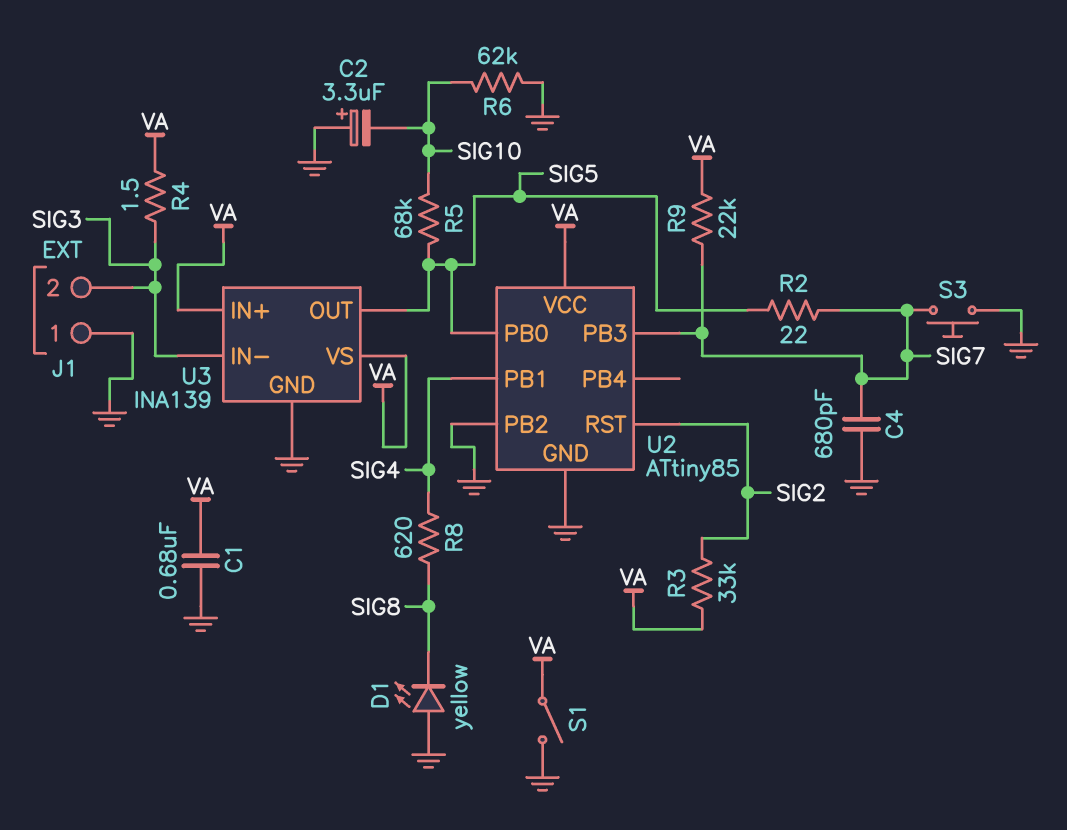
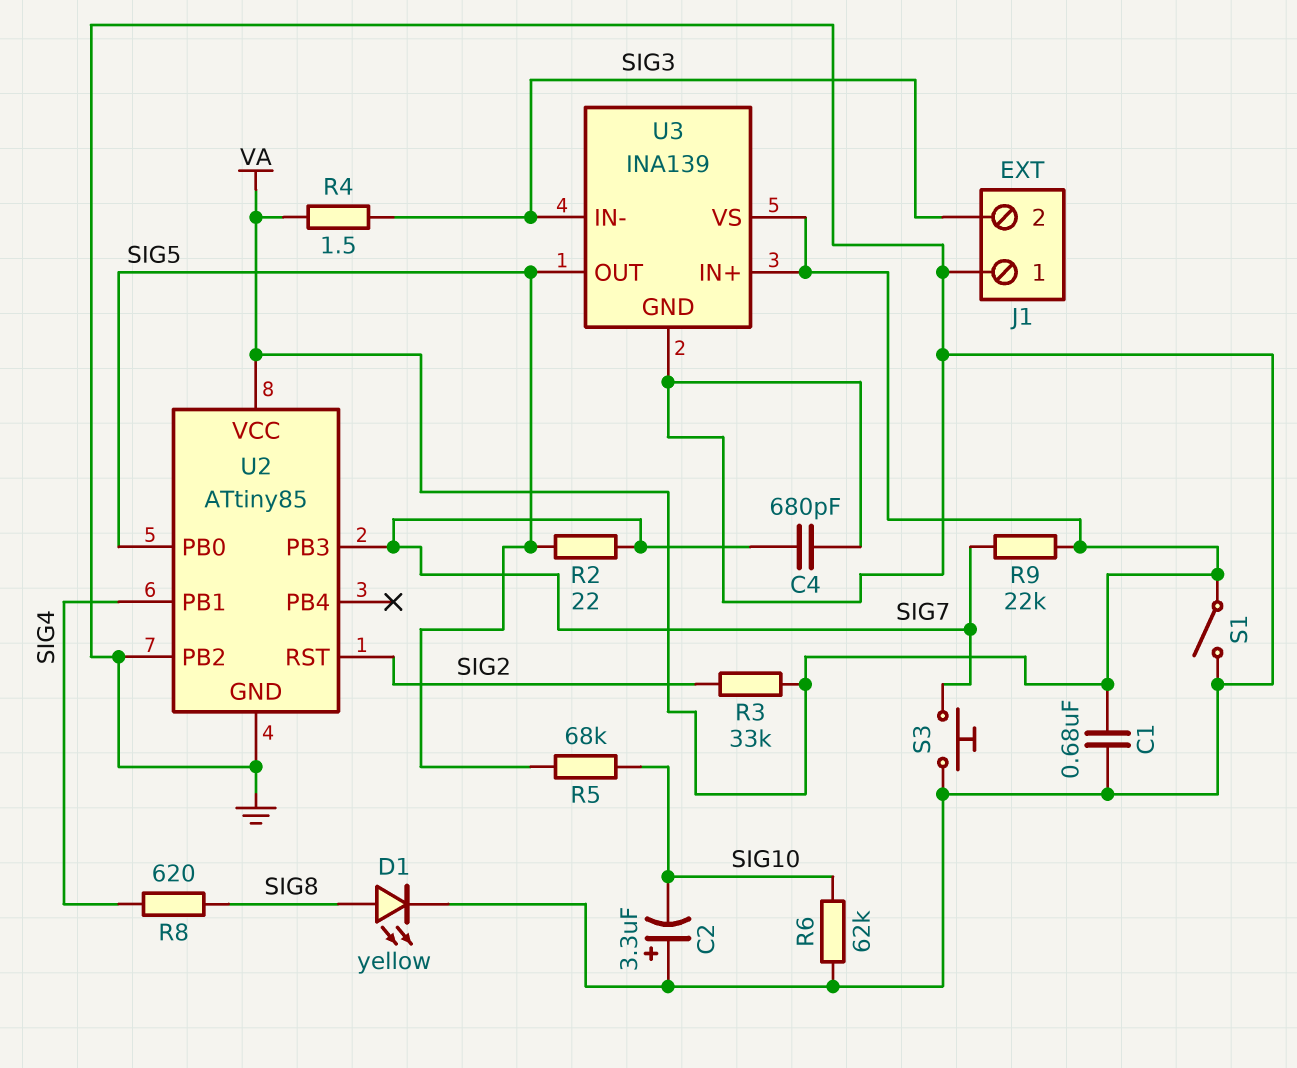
D1: LED yellow (A GND, K SIG8) -> LED yellow (A SIG8, K GND)

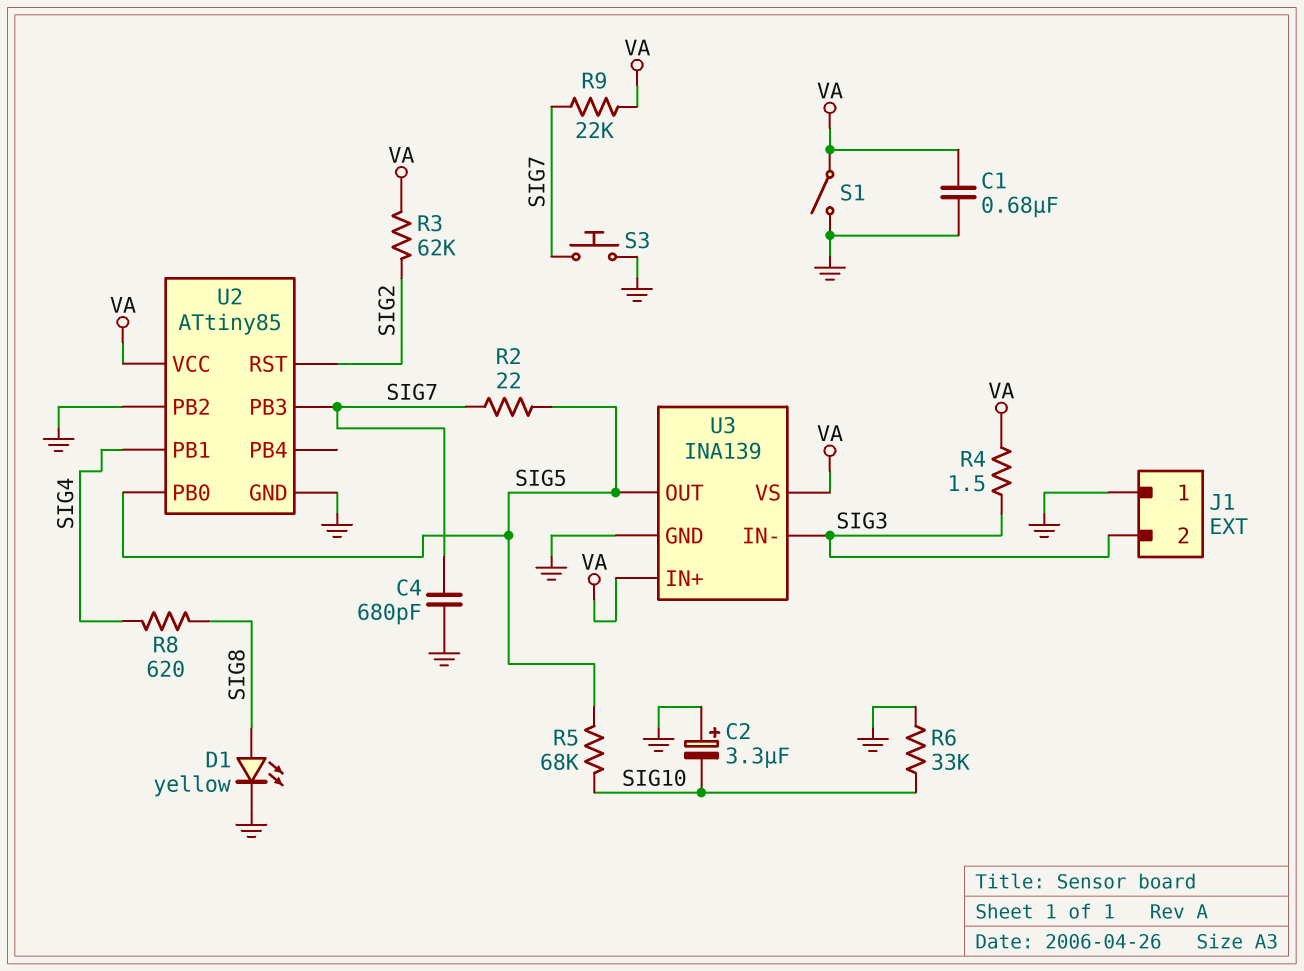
R3: 33k (SIG2, VA) -> 62k (SIG2, VA)
R6: 62k (GND, SIG10) -> 33k (GND, SIG10)

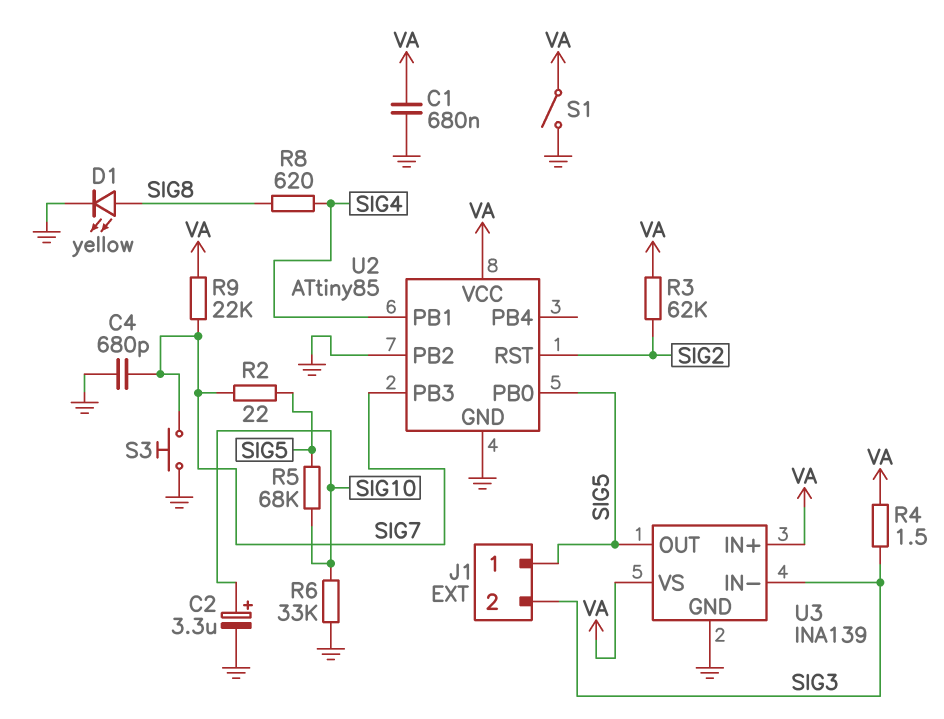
C2: 3.3uF (plus GND, minus SIG10) -> 3.3uF (plus SIG10, minus GND)
J1 pin 1: GND -> SIG5

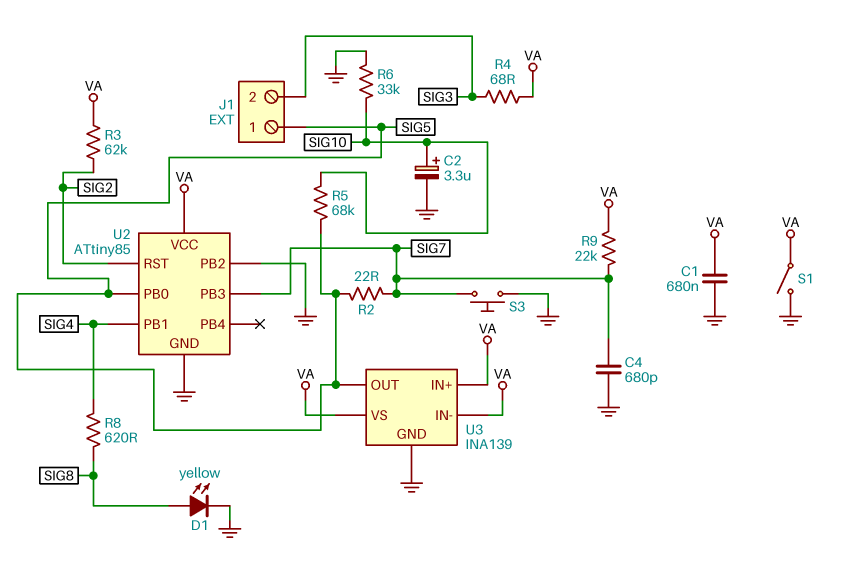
R4: 1.5 (SIG3, VA) -> 68 (SIG3, VA)
U3 pin IN-: SIG3 -> VA

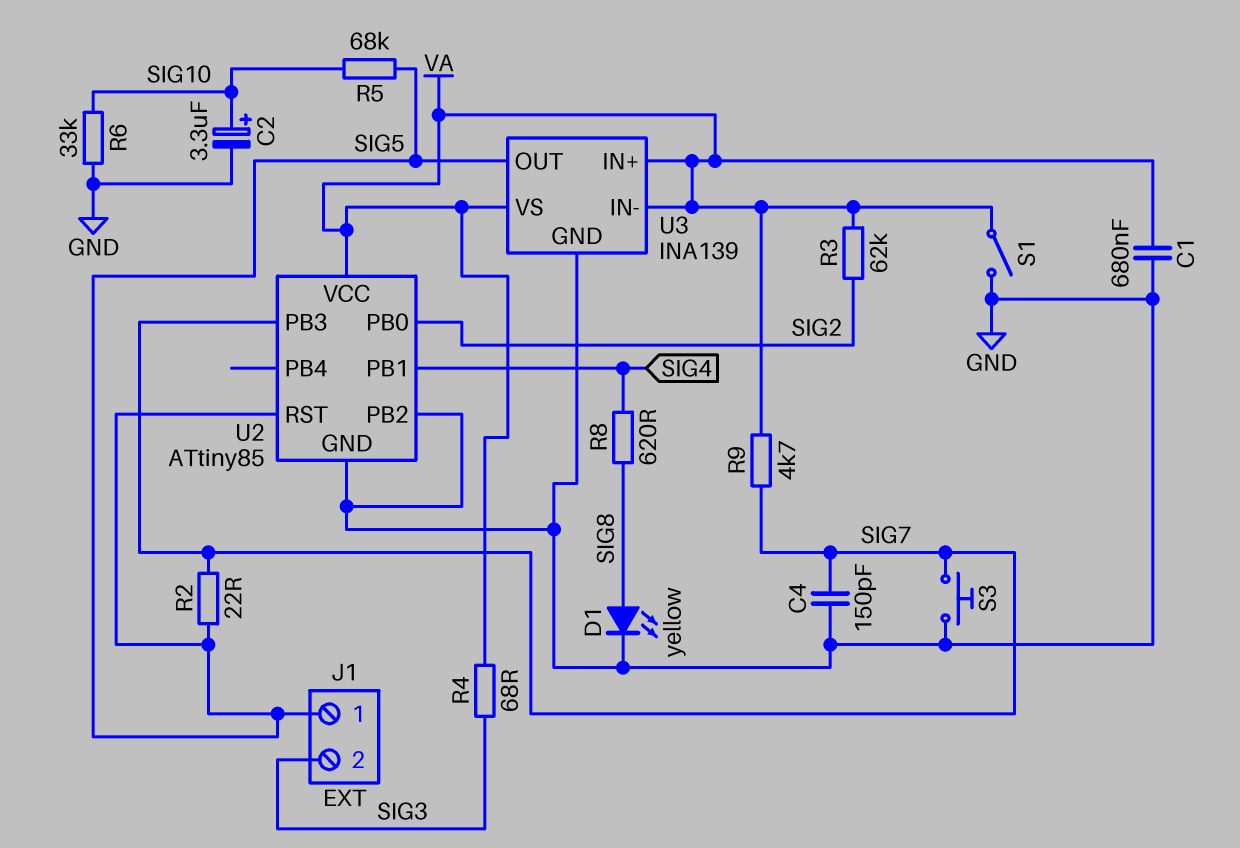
C4: 680pF (GND, SIG7) -> 150pF (GND, SIG7)
R9: 22k (SIG7, VA) -> 4.7k (SIG7, VA)
U2 pin PB0: SIG5 -> SIG2
U2 pin RST: SIG2 -> SIG5

